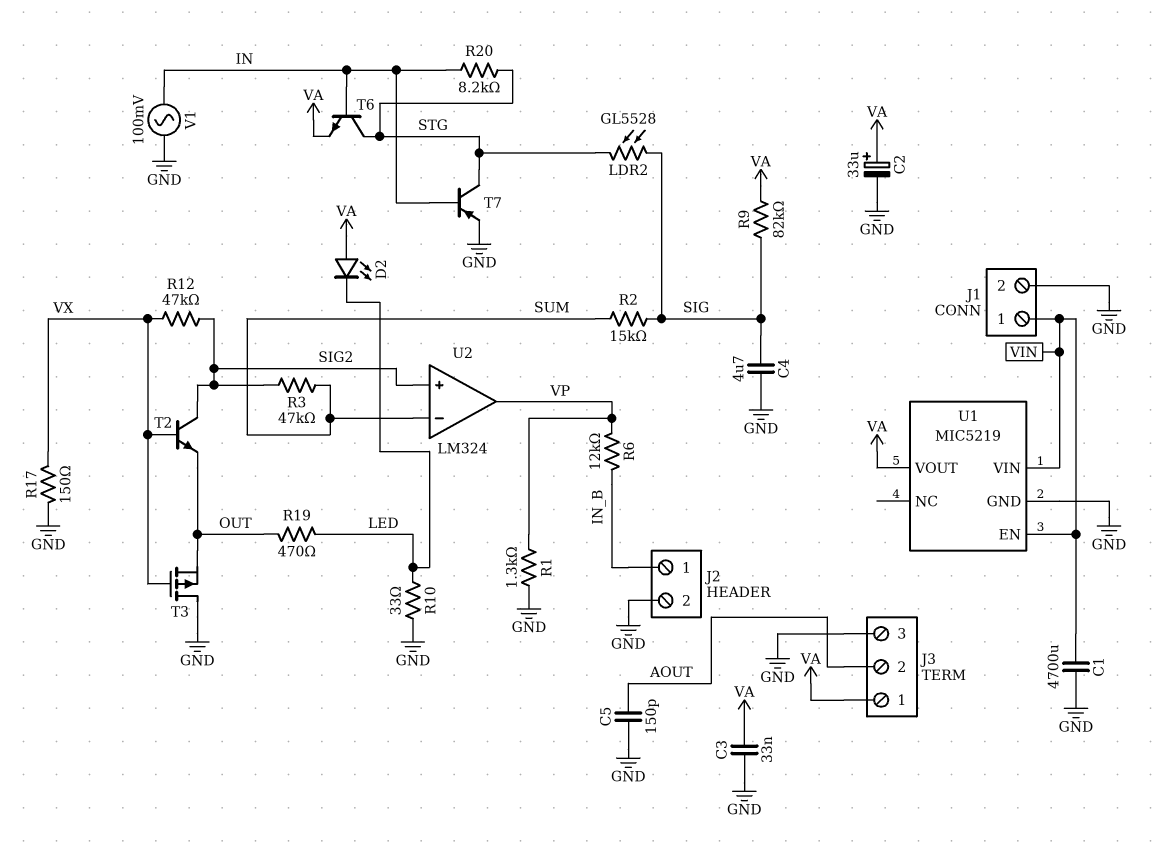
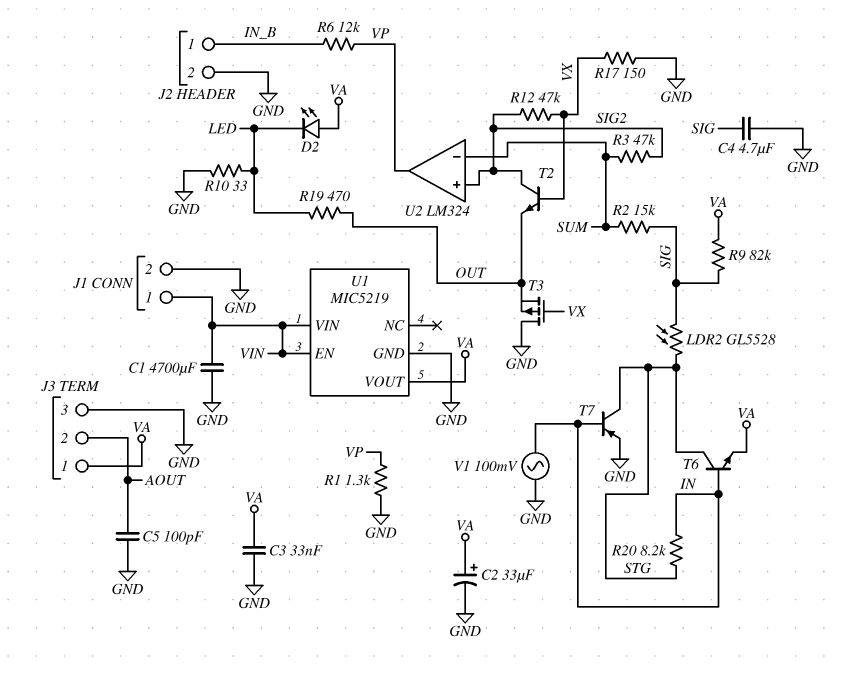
C5: 150pF (AOUT, GND) -> 100pF (AOUT, GND)

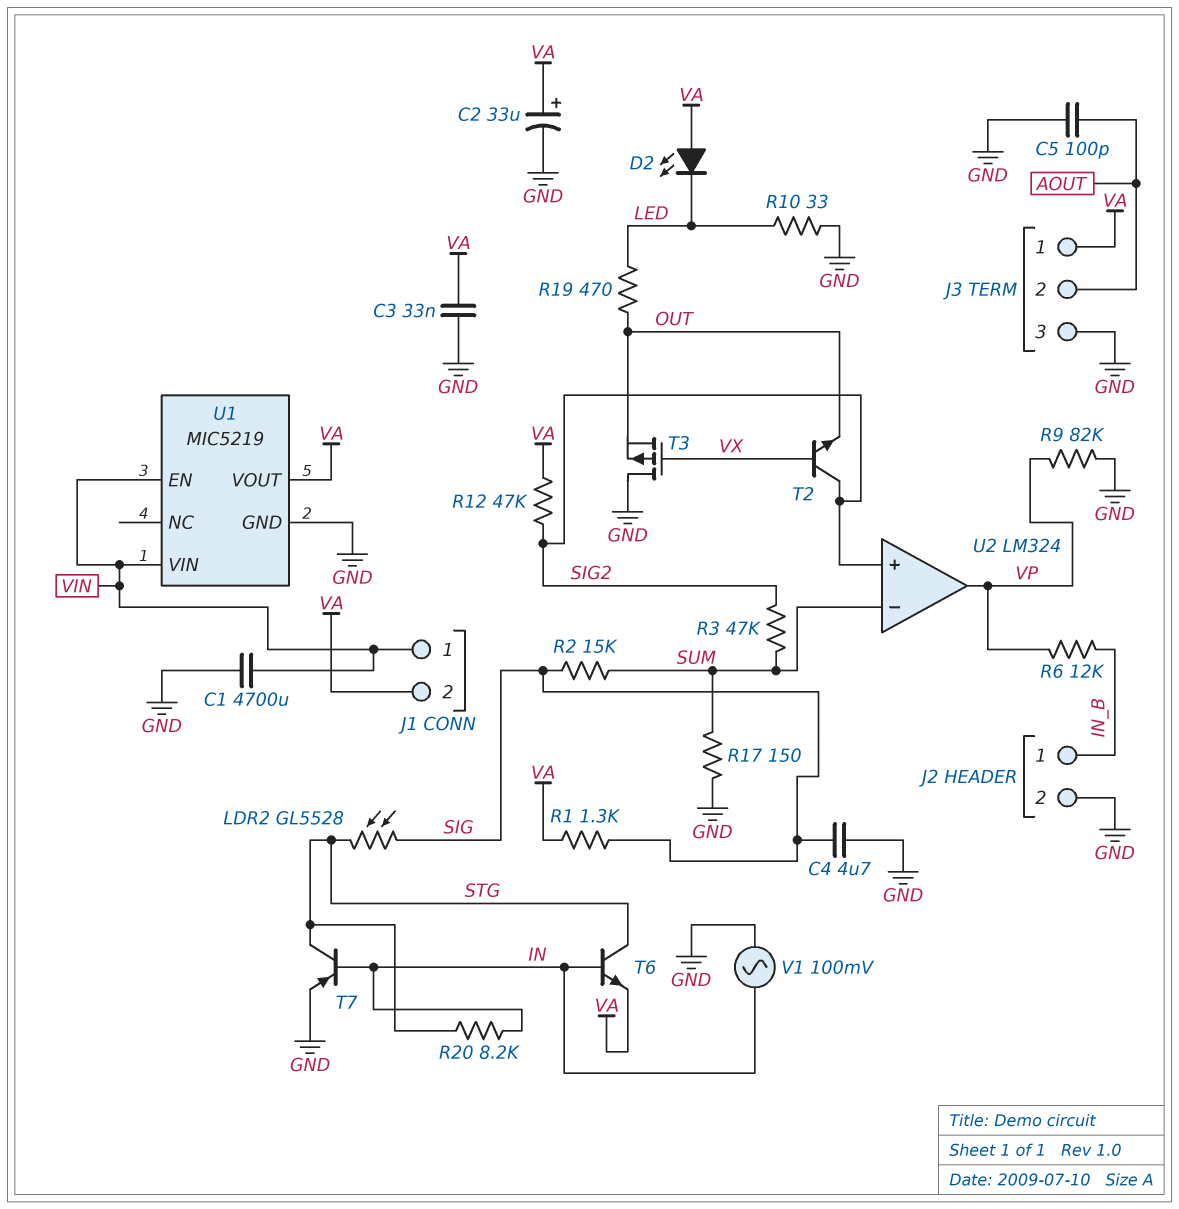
J1 pin 2: GND -> VA
R1: 1.3k (GND, VP) -> 1.3k (SIG, VA)
R9: 82k (SIG, VA) -> 82k (GND, VP)
R12: 47k (SIG2, VX) -> 47k (SIG2, VA)
R17: 150 (GND, VX) -> 150 (GND, SUM)

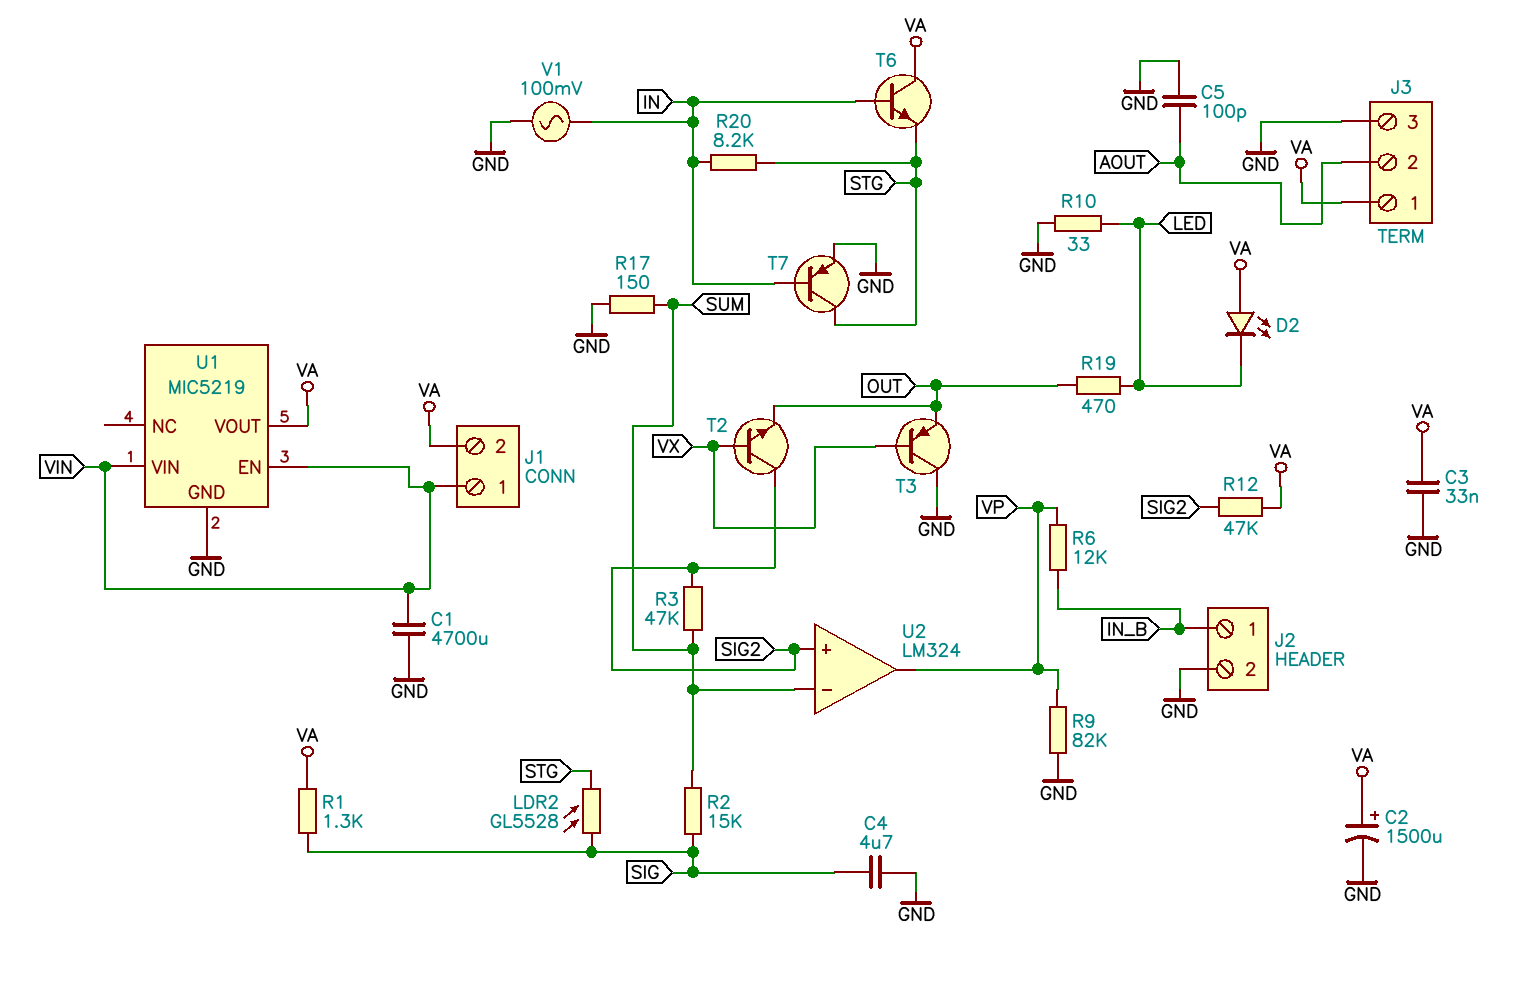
C2: 33uF (plus VA, minus GND) -> 1500uF (plus VA, minus GND)
T3: PMOS (G VX, D GND, S OUT) -> PNP (B VX, C GND, E OUT)
T6: NPN (B IN, C STG, E VA) -> NPN (B IN, C VA, E STG)

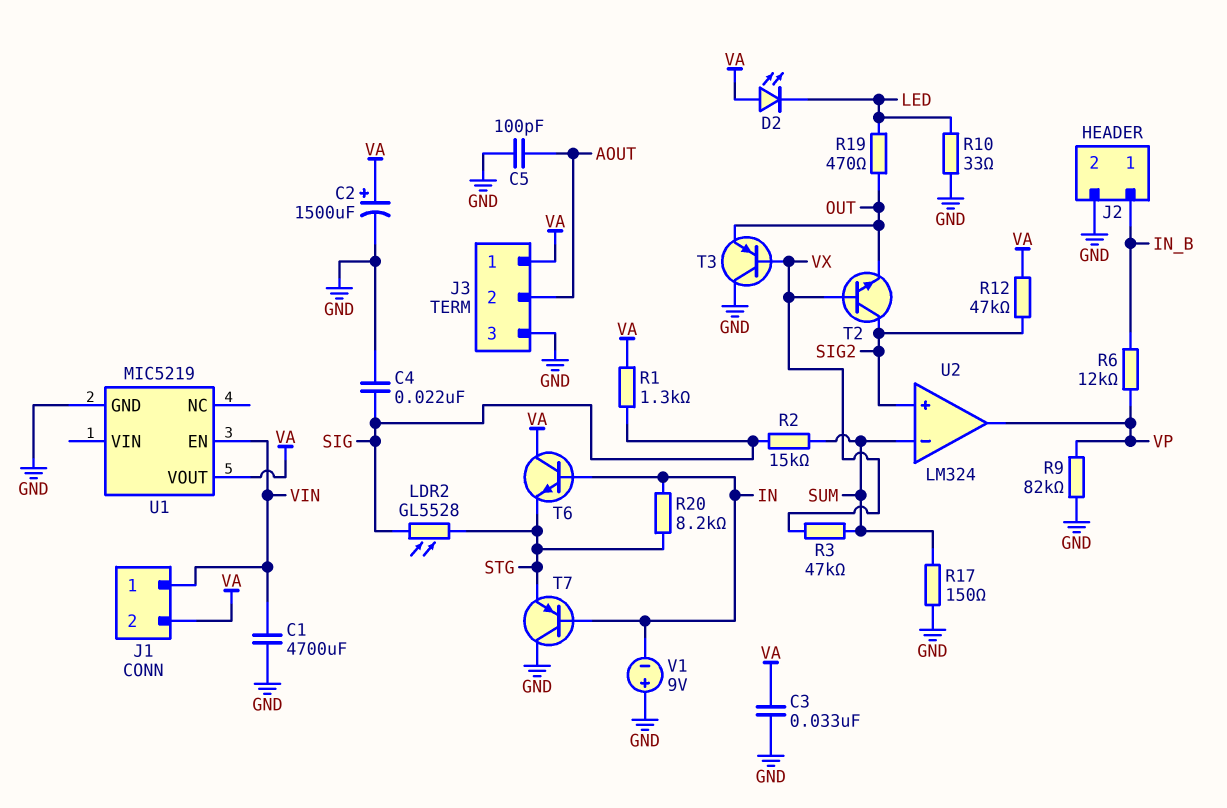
C4: 4.7uF (GND, SIG) -> 22nF (GND, SIG)
R3: 47k (SIG2, SUM) -> 47k (SUM, VX)
T7: PNP (B IN, C STG, E GND) -> PNP (B IN, C GND, E STG)
U1 pin VIN: VIN -> none
V1: AC 100mV (GND, IN) -> 9V (plus GND, minus IN)

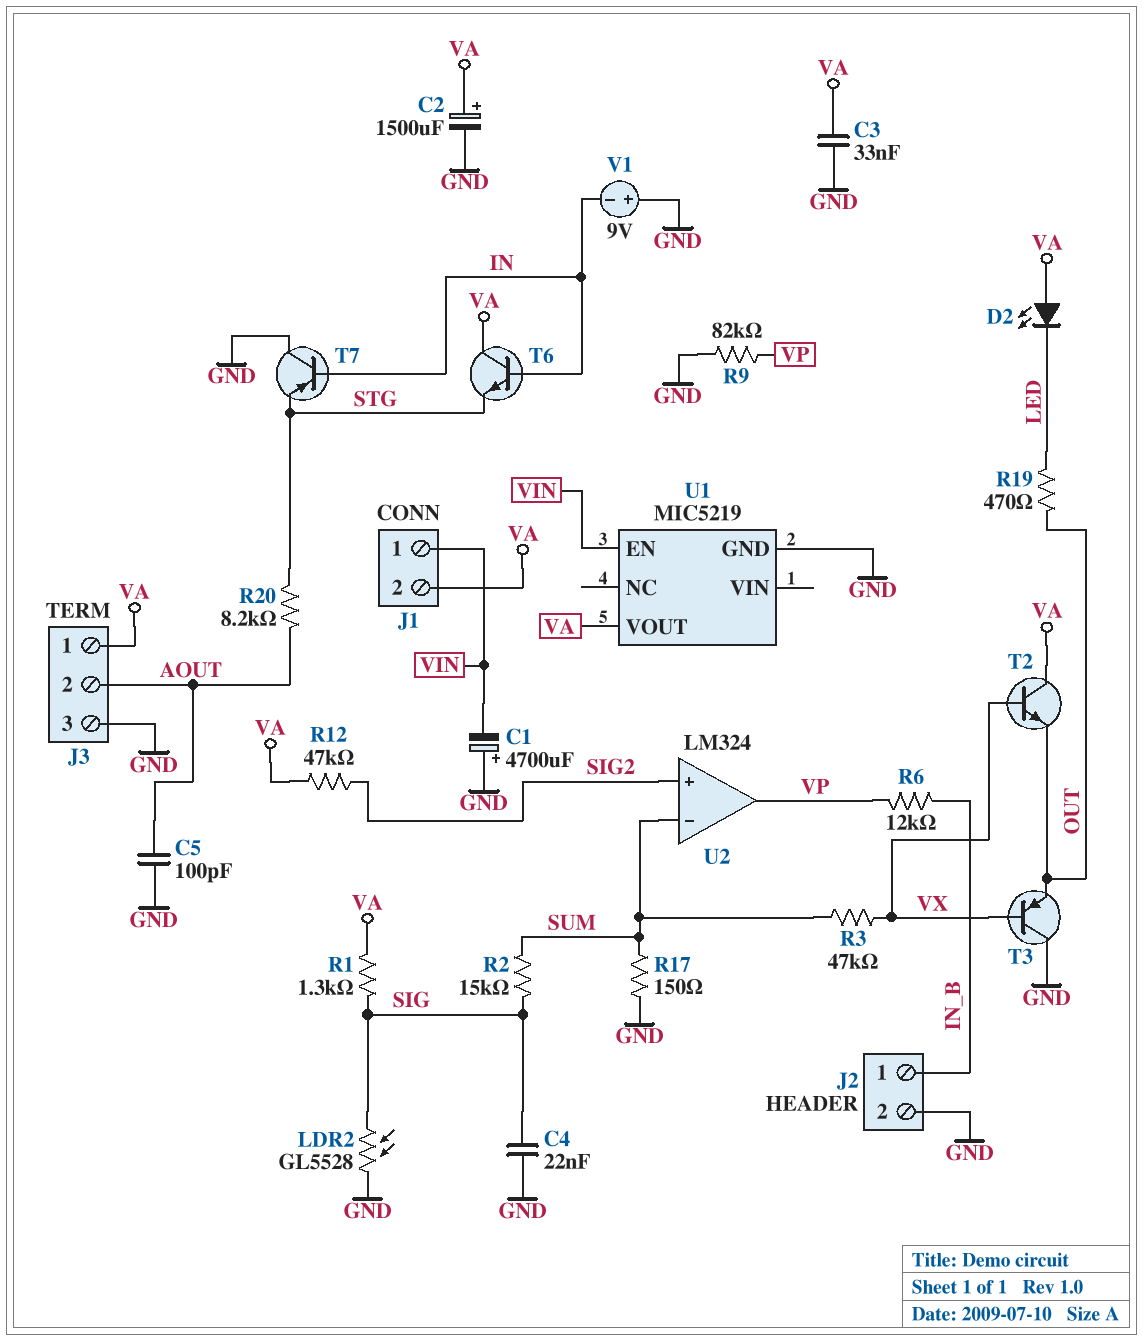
C1: 4700uF (GND, VIN) -> 4700uF (plus GND, minus VIN)
LDR2: GL5528 (SIG, STG) -> GL5528 (GND, SIG)
R10: 33 (GND, LED) -> none
R20: 8.2k (IN, STG) -> 8.2k (AOUT, STG)
T2: NPN (B VX, C SIG2, E OUT) -> NPN (B VX, C VA, E OUT)

